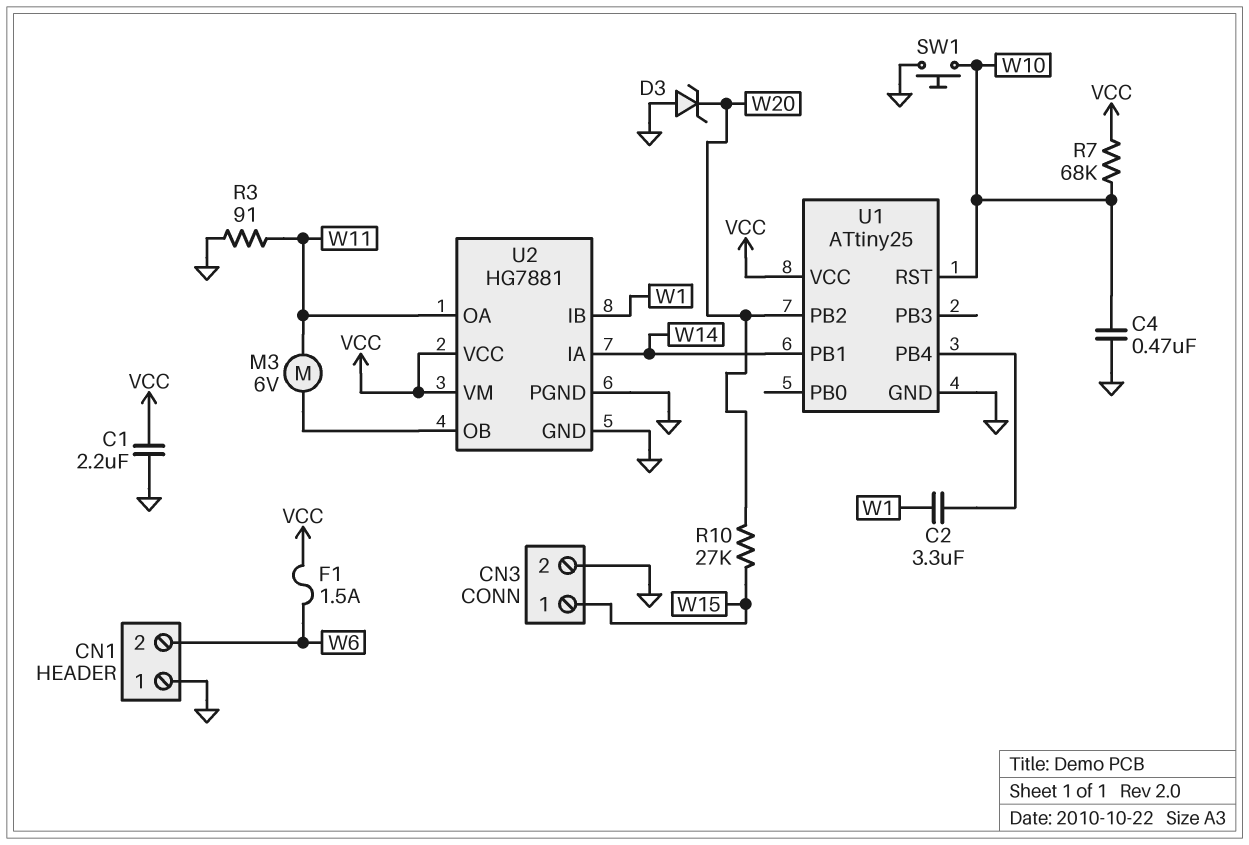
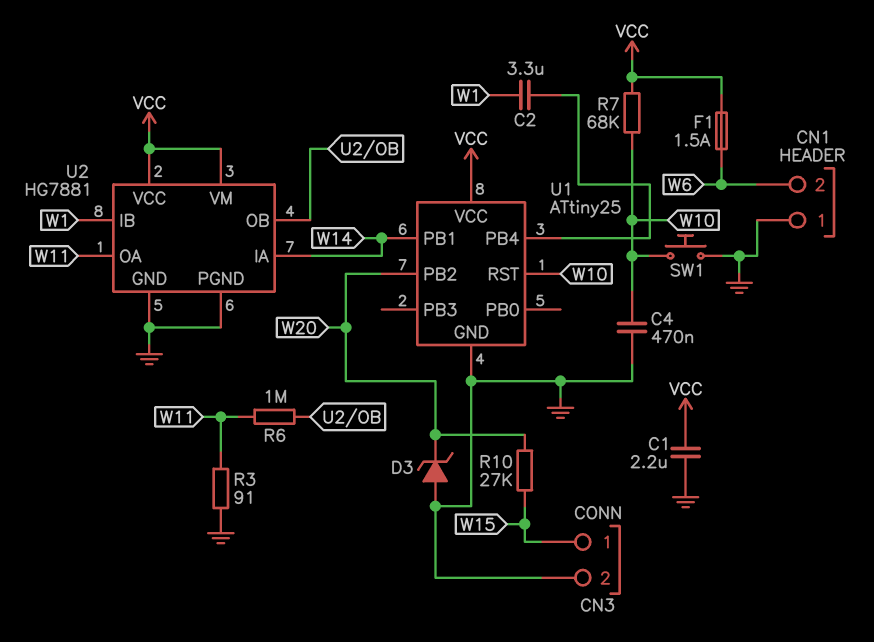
M3: motor 6V (U2/OB, W11) -> none
R6: none -> 1M (U2/OB, W11)

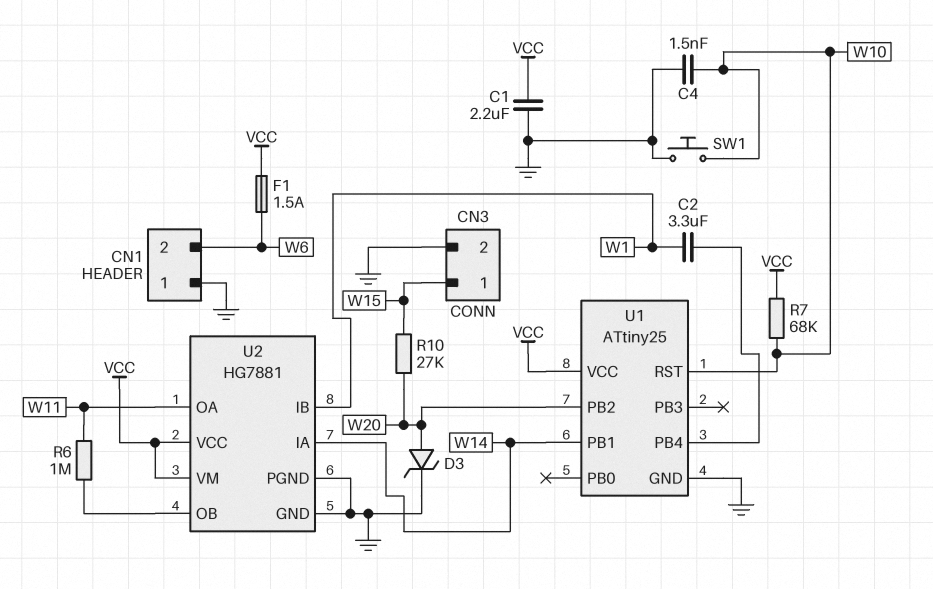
C4: 470nF (GND, W10) -> 1.5nF (GND, W10)
D3: zener (A GND, K W20) -> zener (A W20, K GND)
R3: 91 (GND, W11) -> none

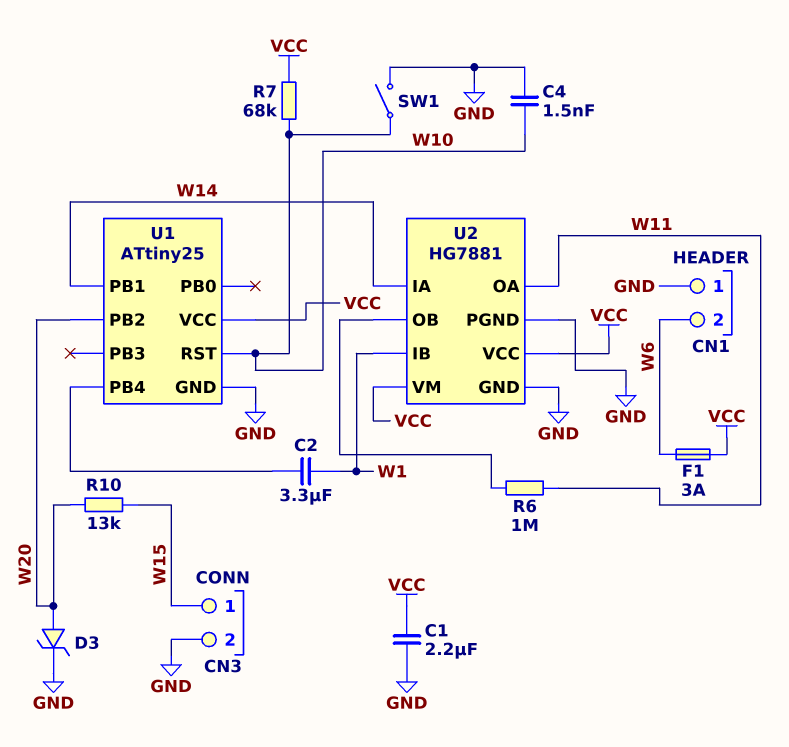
F1: 1.5A (VCC, W6) -> 3A (VCC, W6)
R10: 27k (W15, W20) -> 13k (W15, W20)
SW1: button (GND, W10) -> switch (GND, W10)

